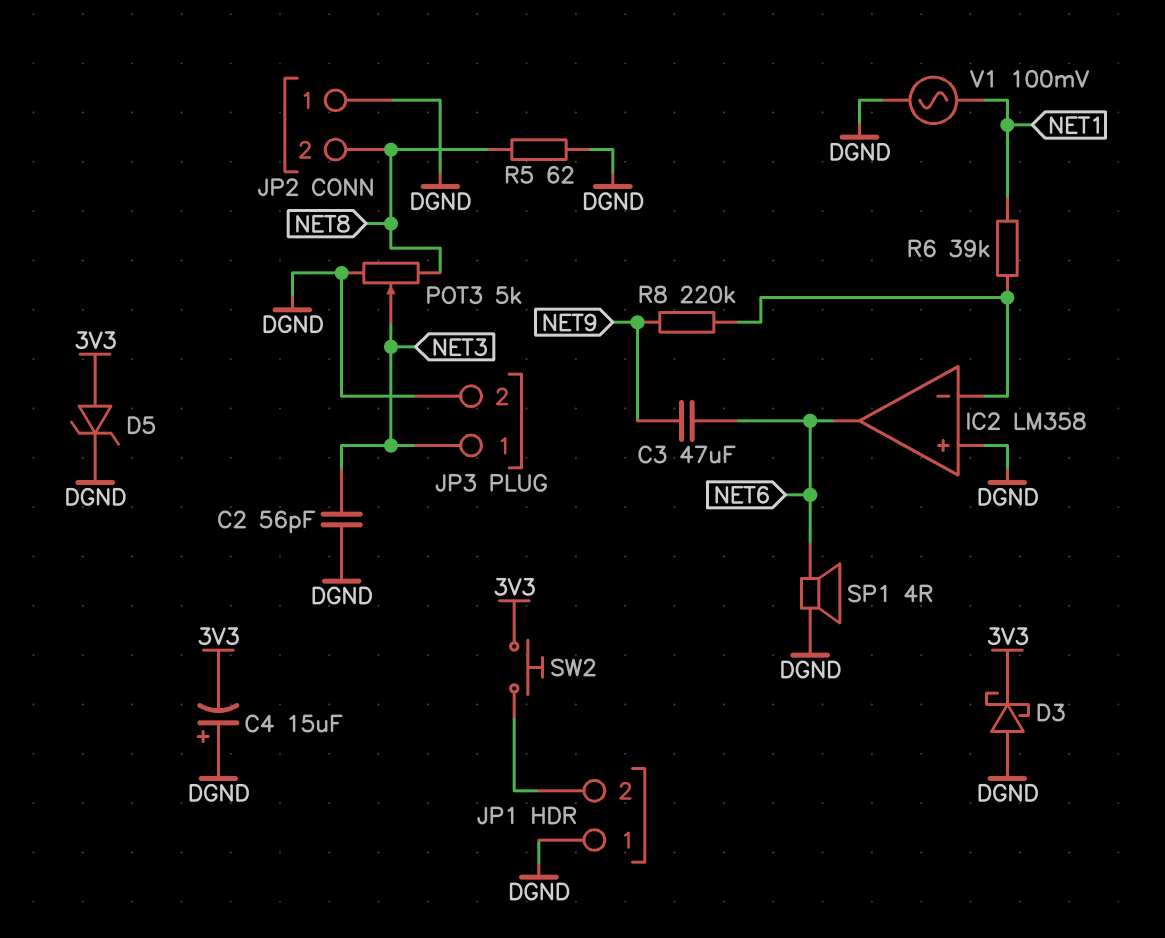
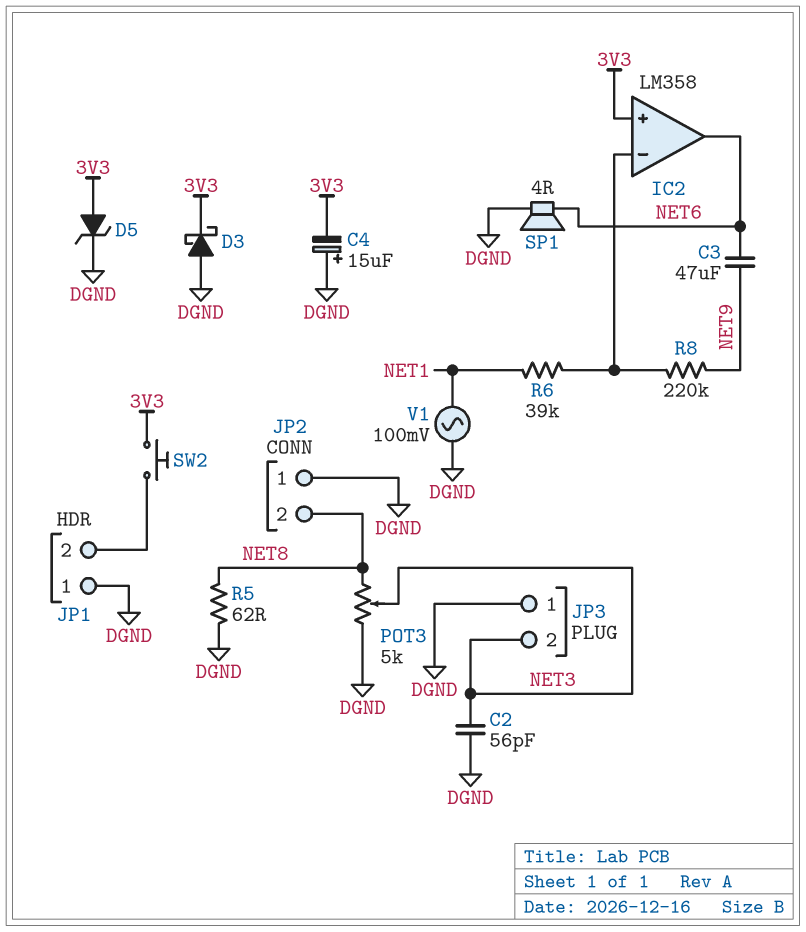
IC2 pin in+: DGND -> 3V3
JP3 pin 1: NET3 -> DGND
JP3 pin 2: DGND -> NET3

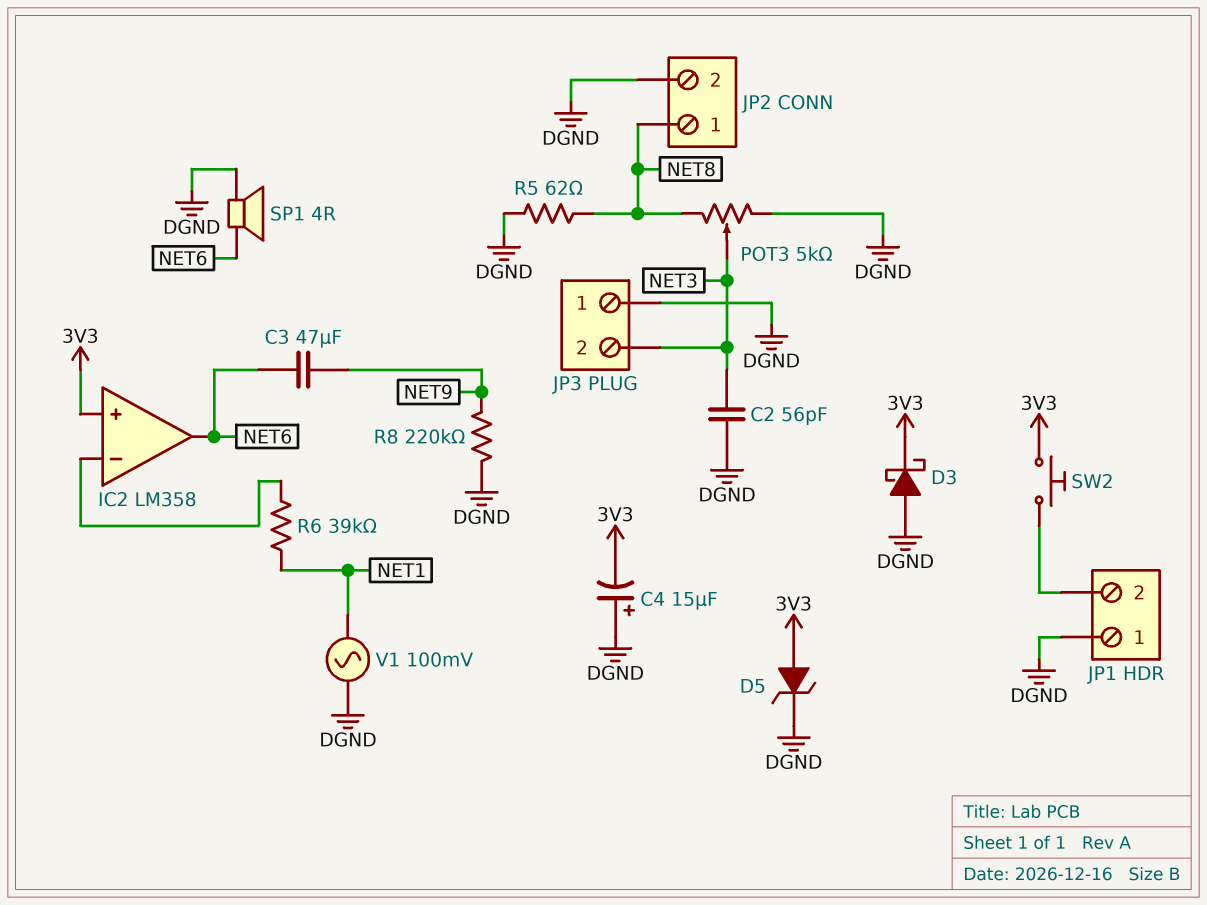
JP2 pin 1: DGND -> NET8
JP2 pin 2: NET8 -> DGND
R8: 220k (IC2/in-, NET9) -> 220k (DGND, NET9)

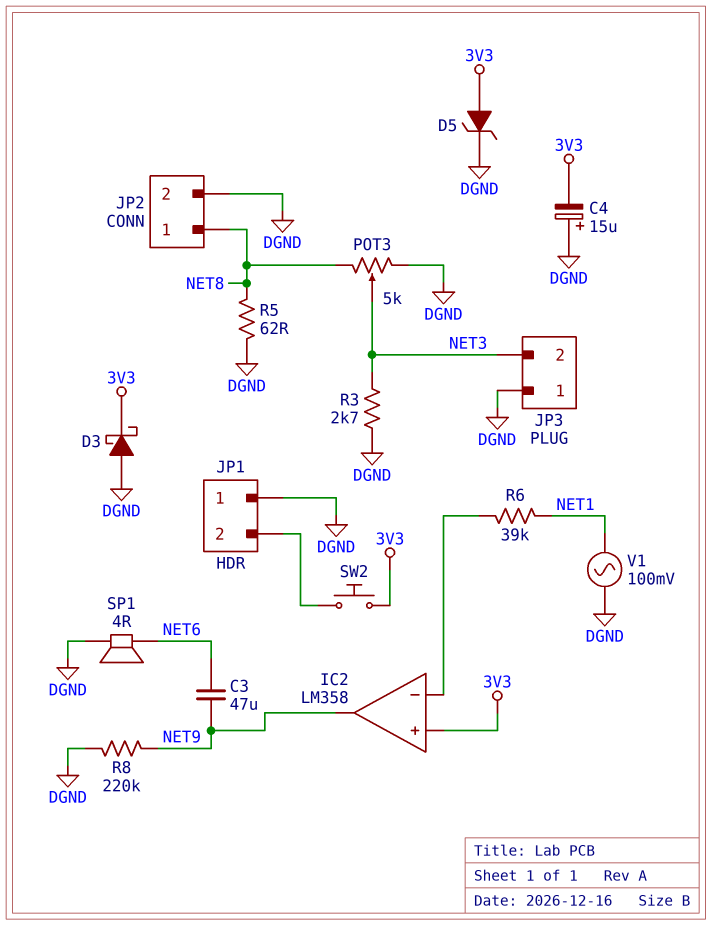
C2: 56pF (DGND, NET3) -> none
IC2 pin out: NET6 -> NET9
R3: none -> 2.7k (DGND, NET3)

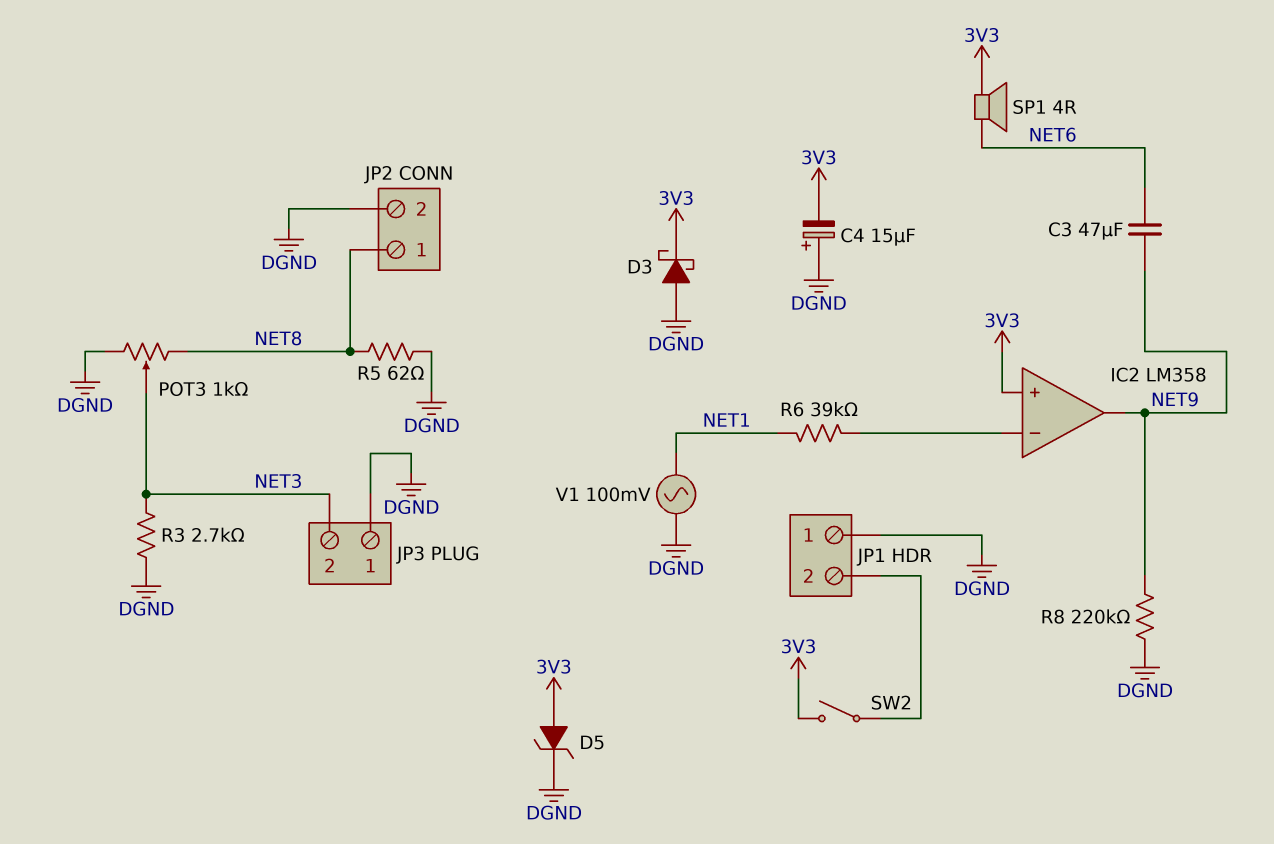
POT3: 5k (DGND, NET8, wiper NET3) -> 1k (DGND, NET8, wiper NET3)
SP1: speaker 4R (DGND, NET6) -> speaker 4R (3V3, NET6)
SW2: button (3V3, JP1/2) -> switch (3V3, JP1/2)

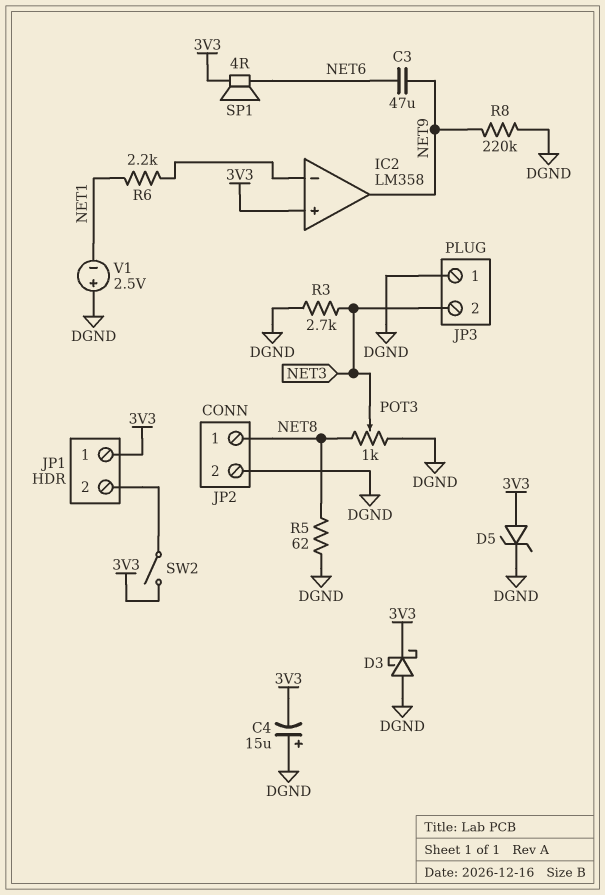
JP1 pin 1: DGND -> 3V3
R6: 39k (IC2/in-, NET1) -> 2.2k (IC2/in-, NET1)
V1: AC 100mV (DGND, NET1) -> 2.5V (plus DGND, minus NET1)

